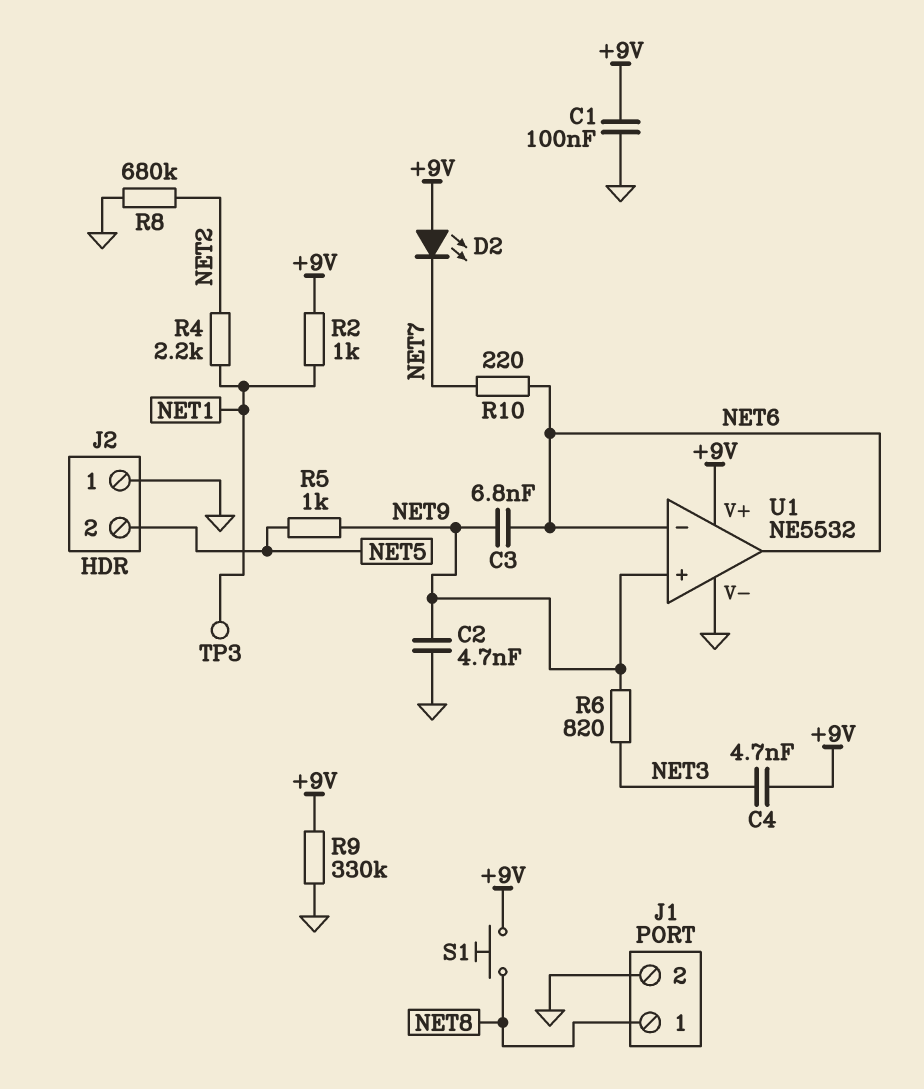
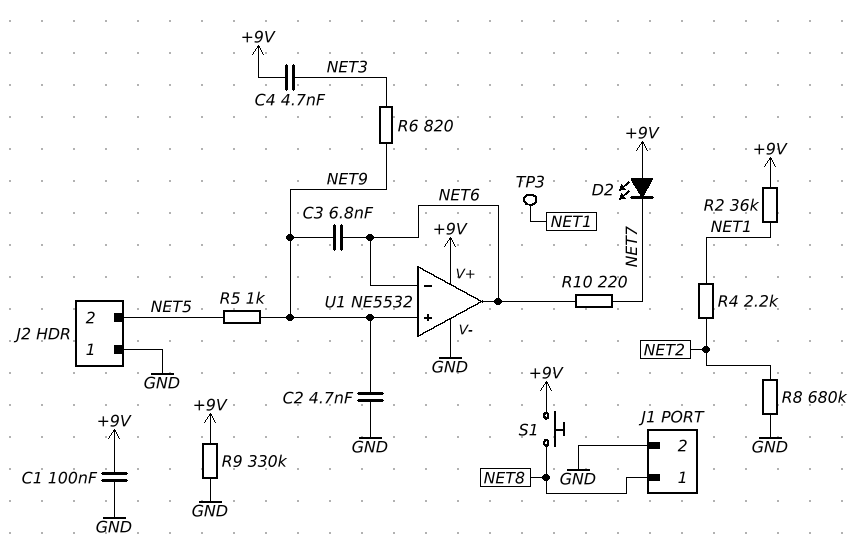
R2: 1k (+9V, NET1) -> 36k (+9V, NET1)

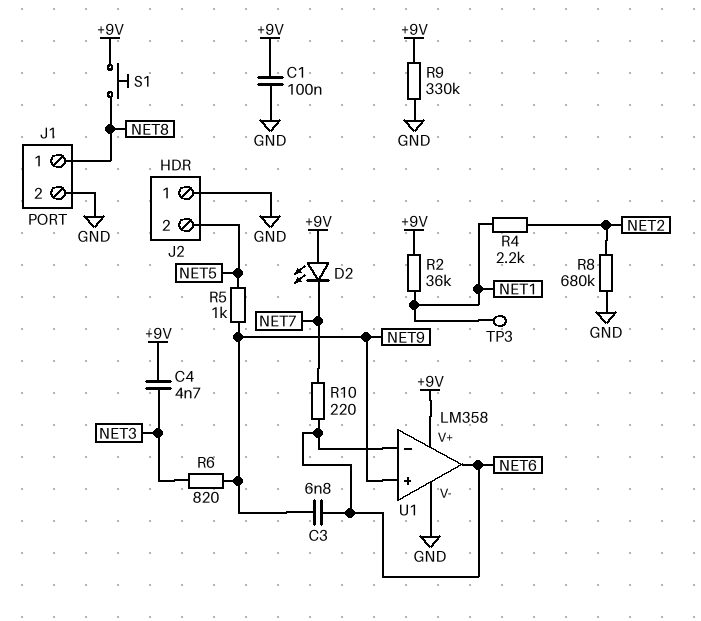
C2: 4.7nF (GND, NET9) -> none
U1: NE5532 -> LM358

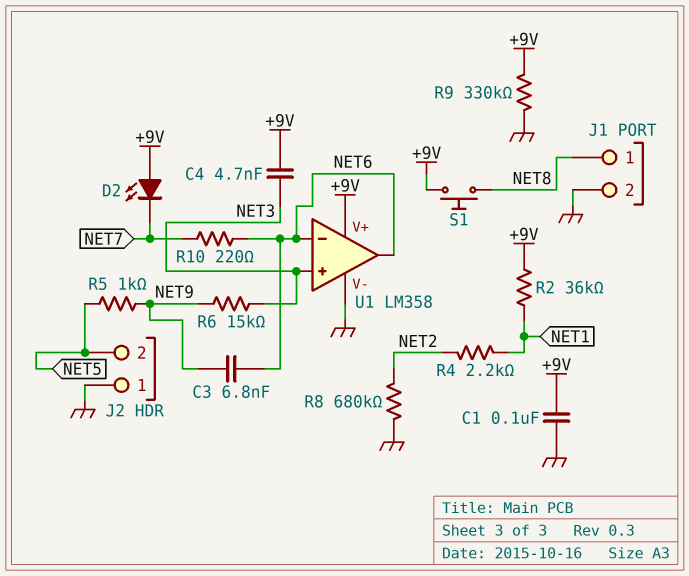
R6: 820 (NET3, NET9) -> 15k (NET3, NET9)
TP3: test point (NET1) -> none
U1 pin in+: NET9 -> NET3

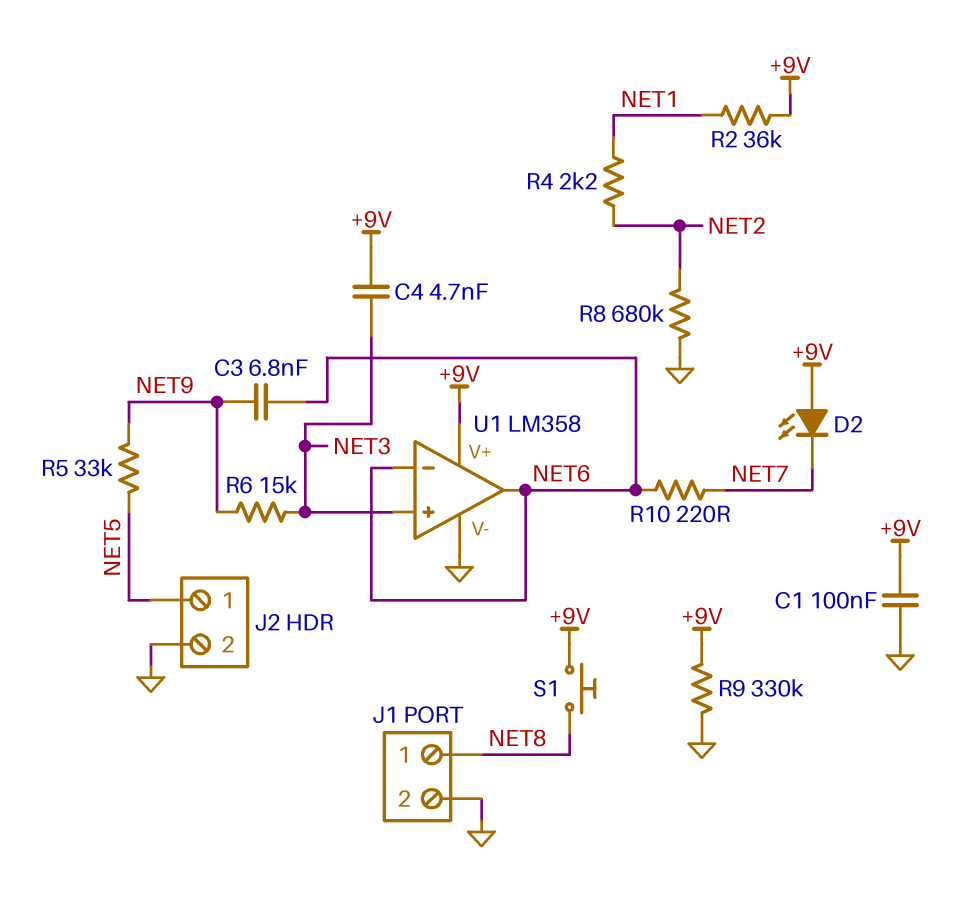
J2 pin 1: GND -> NET5
J2 pin 2: NET5 -> GND
R5: 1k (NET5, NET9) -> 33k (NET5, NET9)

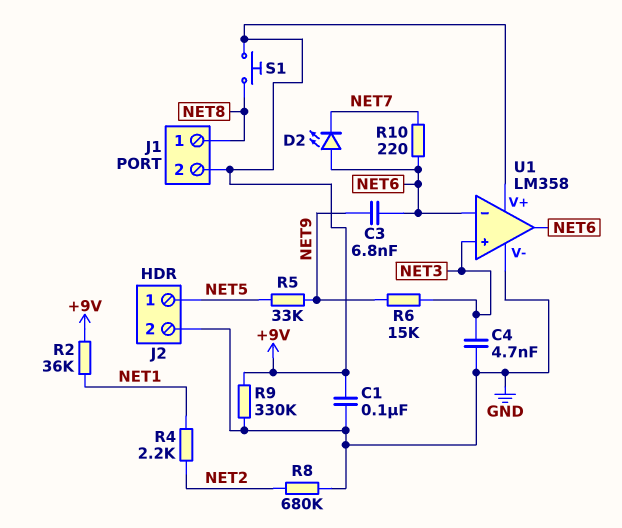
C4: 4.7nF (+9V, NET3) -> 4.7nF (GND, NET3)
D2: LED (A +9V, K NET7) -> LED (A NET6, K NET7)
J1 pin 2: GND -> +9V

